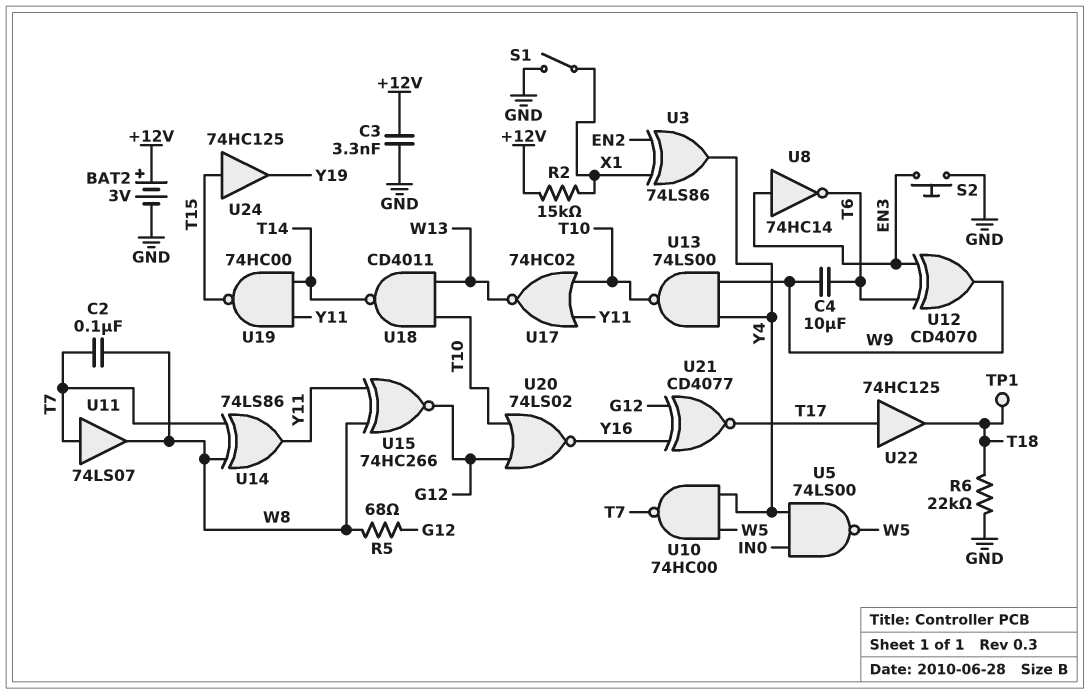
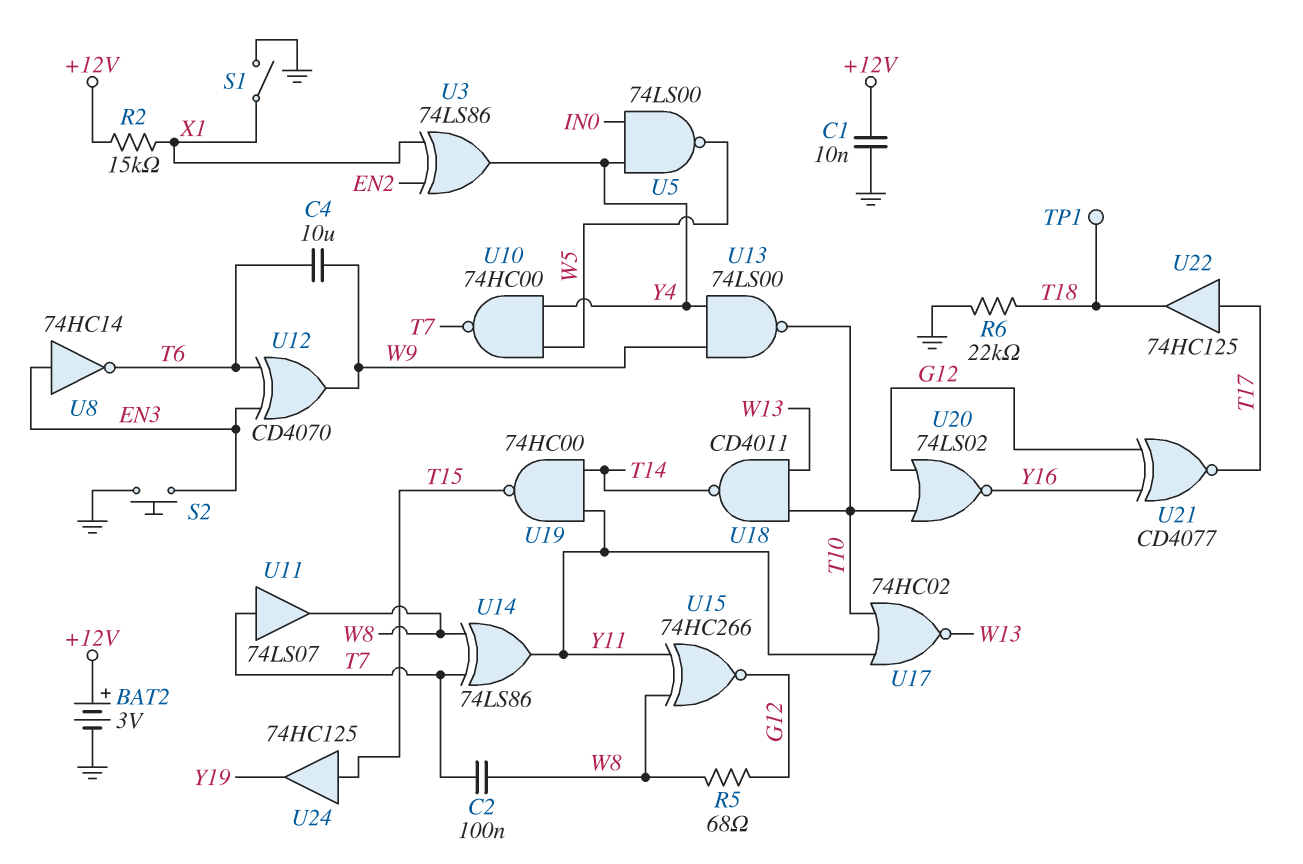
C1: none -> 10nF (+12V, GND)
C3: 3.3nF (+12V, GND) -> none

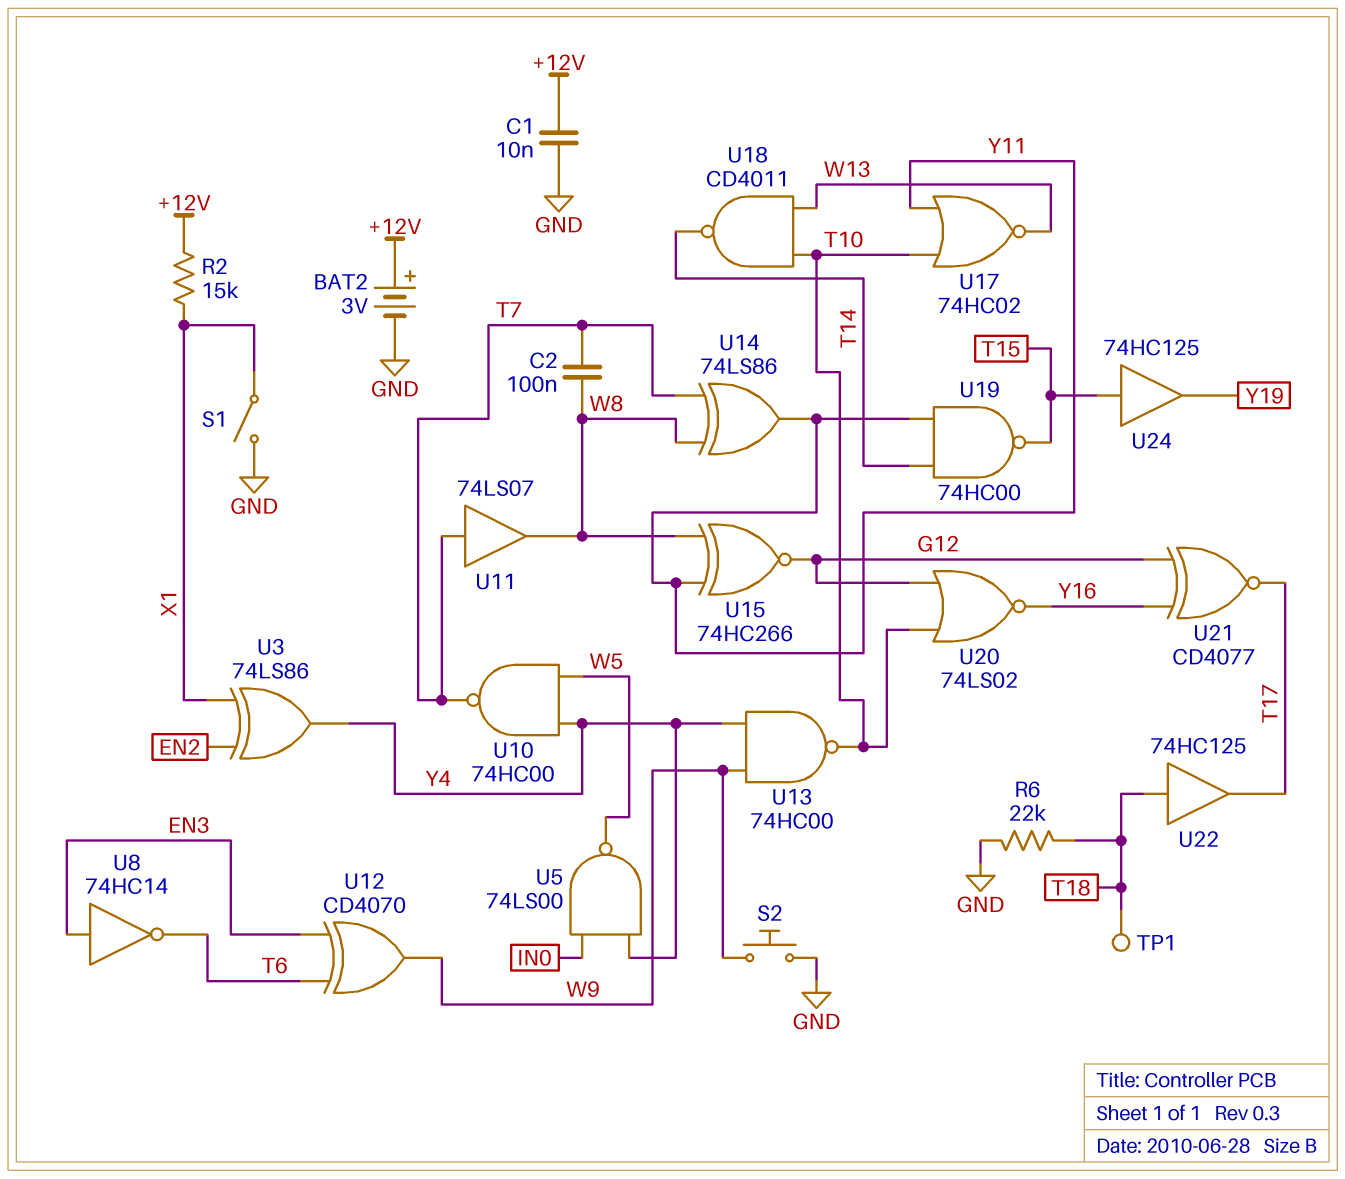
C4: 10uF (T6, W9) -> none
R5: 68 (G12, W8) -> none
S2: button (EN3, GND) -> button (GND, W9)
U13: NAND 74LS00 (in W9, in Y4, out T10) -> NAND 74HC00 (in W9, in Y4, out T10)
U22: buffer 74HC125 (in T17, out T18) -> buffer 74HC125 (in T18, out T17)

